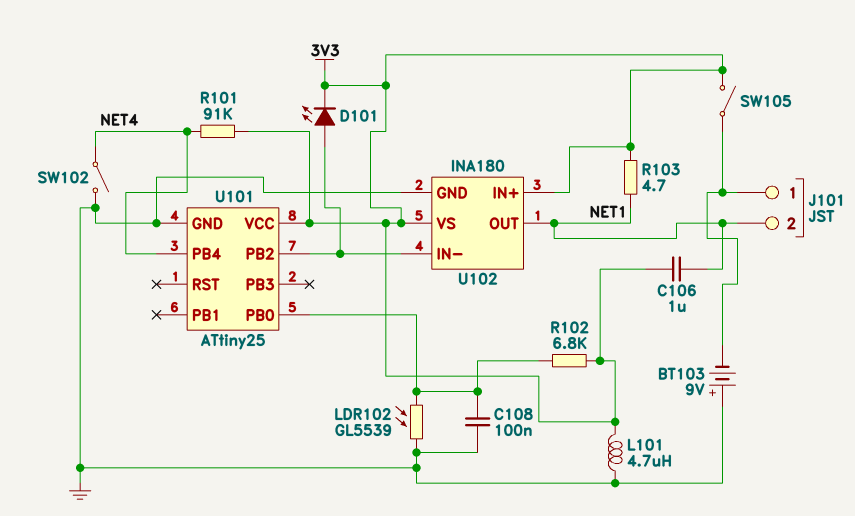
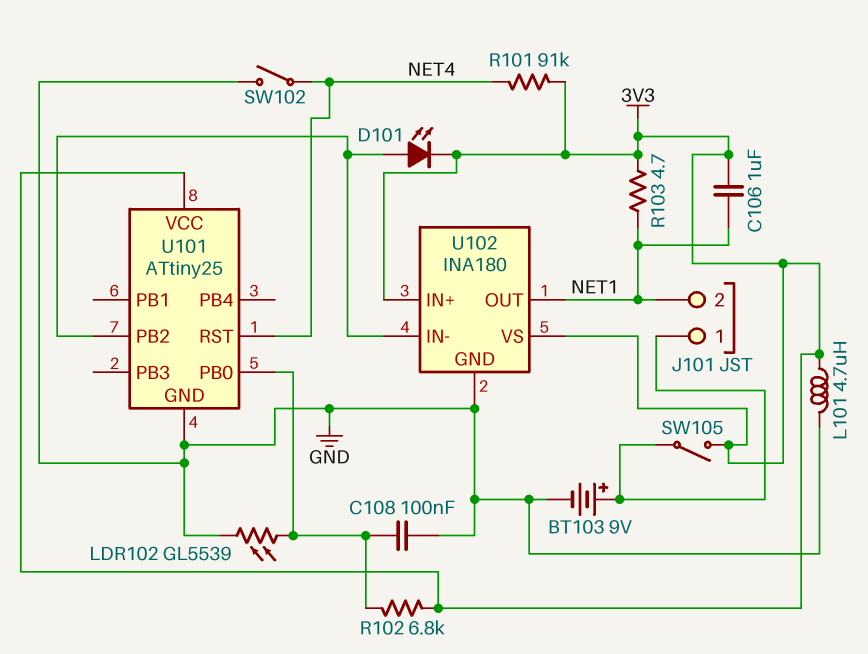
BT103: 9V (plus GND, minus J101/1) -> 9V (plus J101/1, minus GND)
U101 pin PB4: NET4 -> none
U101 pin RST: none -> NET4

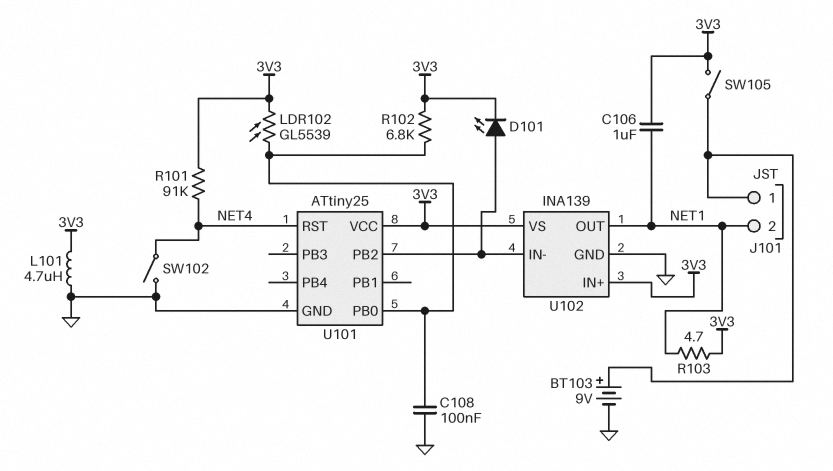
LDR102: GL5539 (GND, U101/PB0) -> GL5539 (3V3, U101/PB0)
U102: INA180 -> INA139

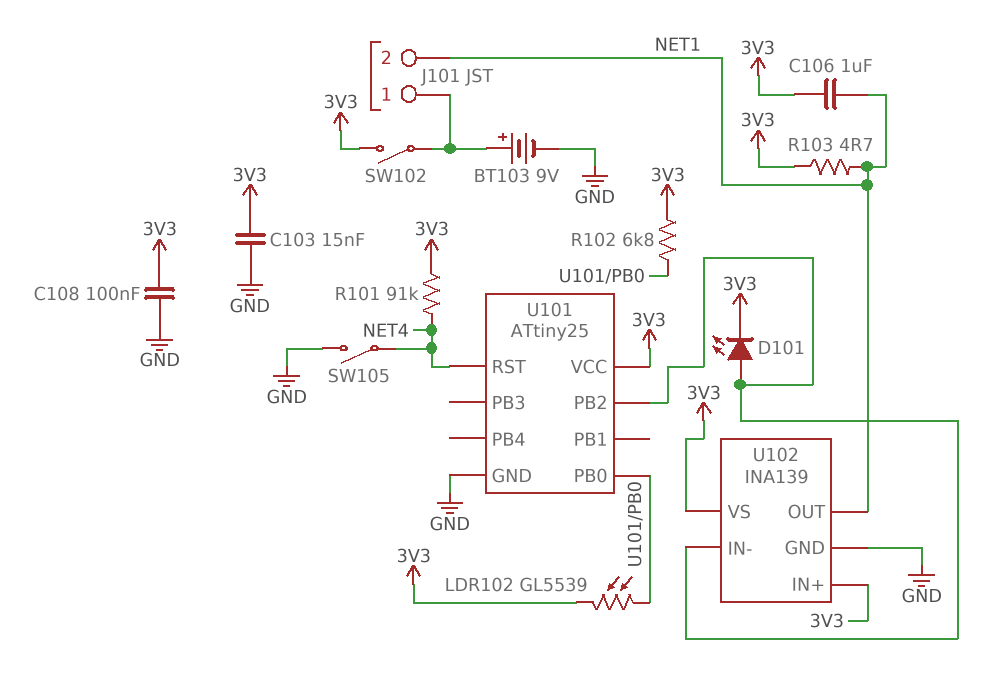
C103: none -> 15nF (3V3, GND)
C108: 100nF (GND, U101/PB0) -> 100nF (3V3, GND)
L101: 4.7uH (3V3, GND) -> none
SW102: switch (GND, NET4) -> switch (3V3, J101/1)
SW105: switch (3V3, J101/1) -> switch (GND, NET4)

